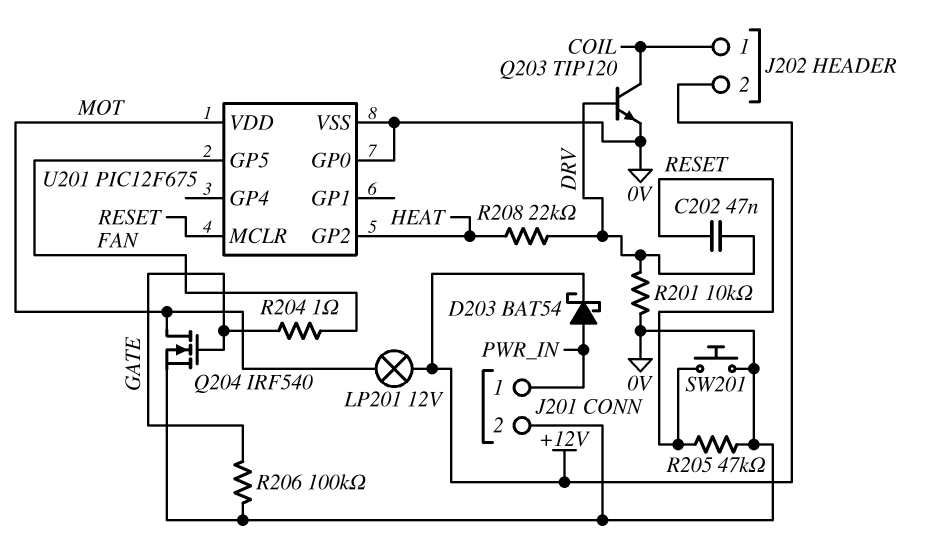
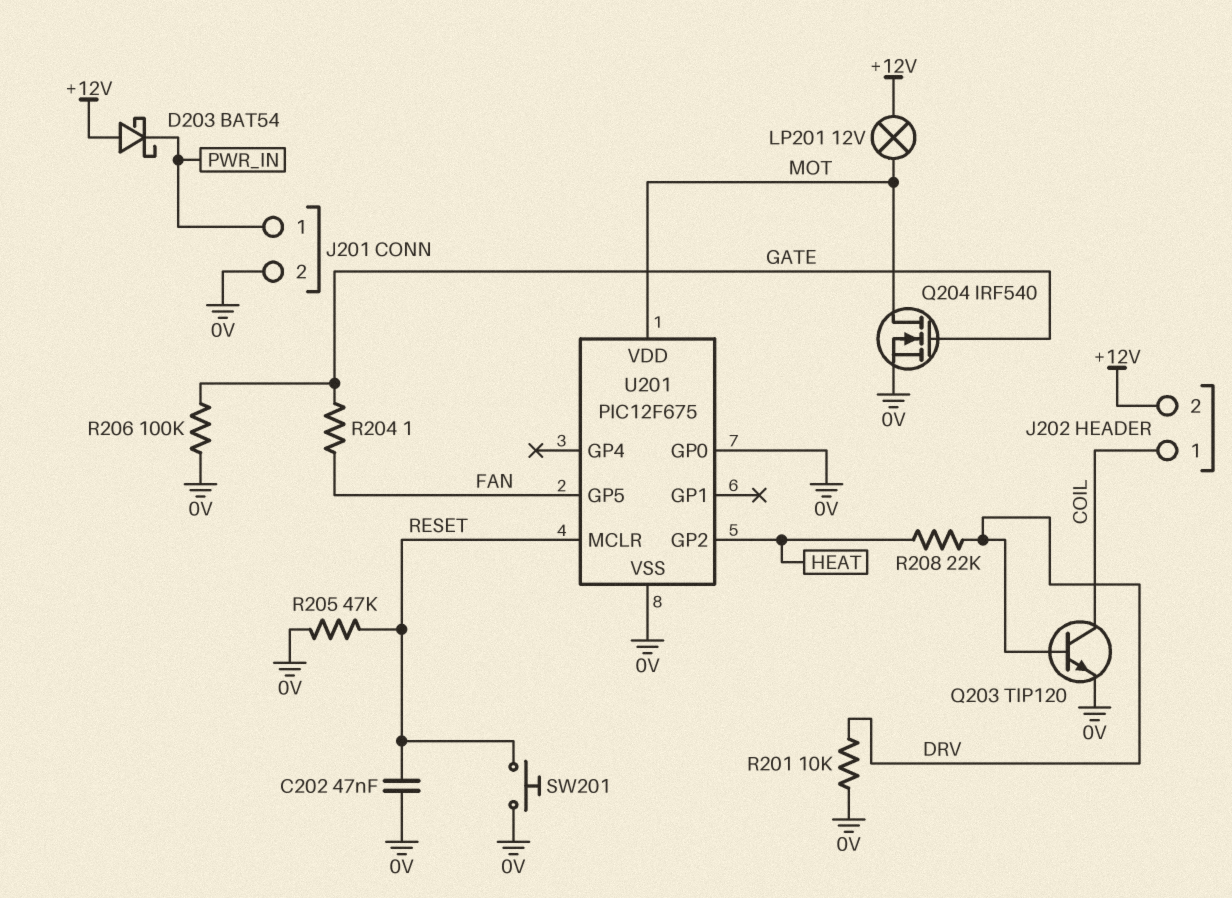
C202: 47nF (DRV, RESET) -> 47nF (0V, RESET)
D203: schottky BAT54 (A PWR_IN, K +12V) -> schottky BAT54 (A +12V, K PWR_IN)

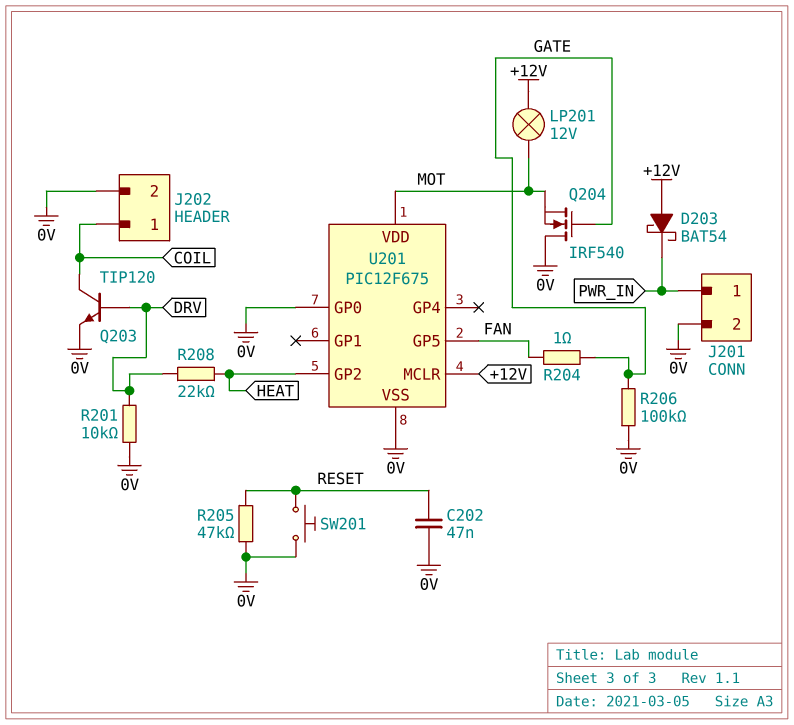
J202 pin 2: +12V -> 0V
Q204: NMOS IRF540 (G GATE, D MOT, S 0V) -> NMOS IRF540 (G GATE, D 0V, S MOT)
U201 pin MCLR: RESET -> +12V

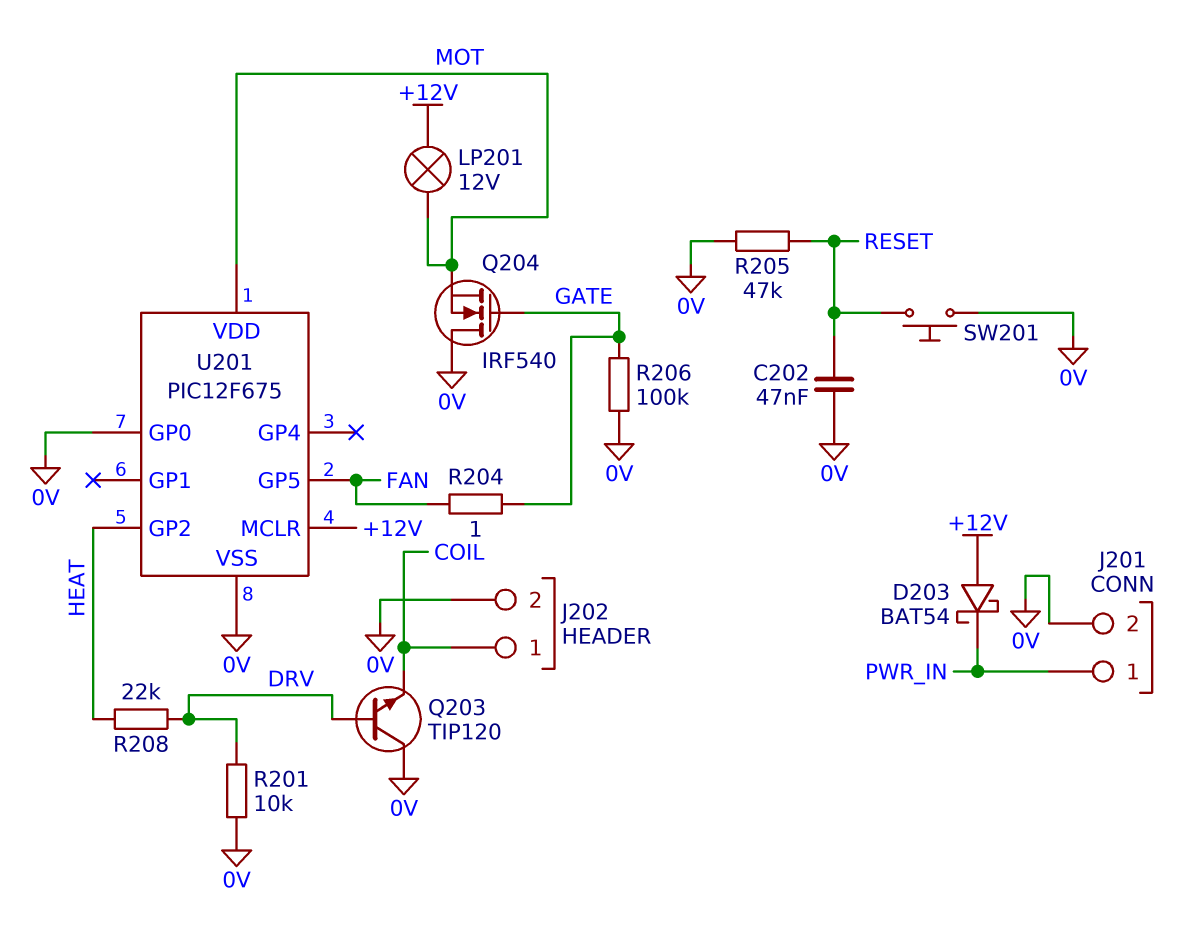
Q203: NPN TIP120 (B DRV, C COIL, E 0V) -> NPN TIP120 (B DRV, C 0V, E COIL)

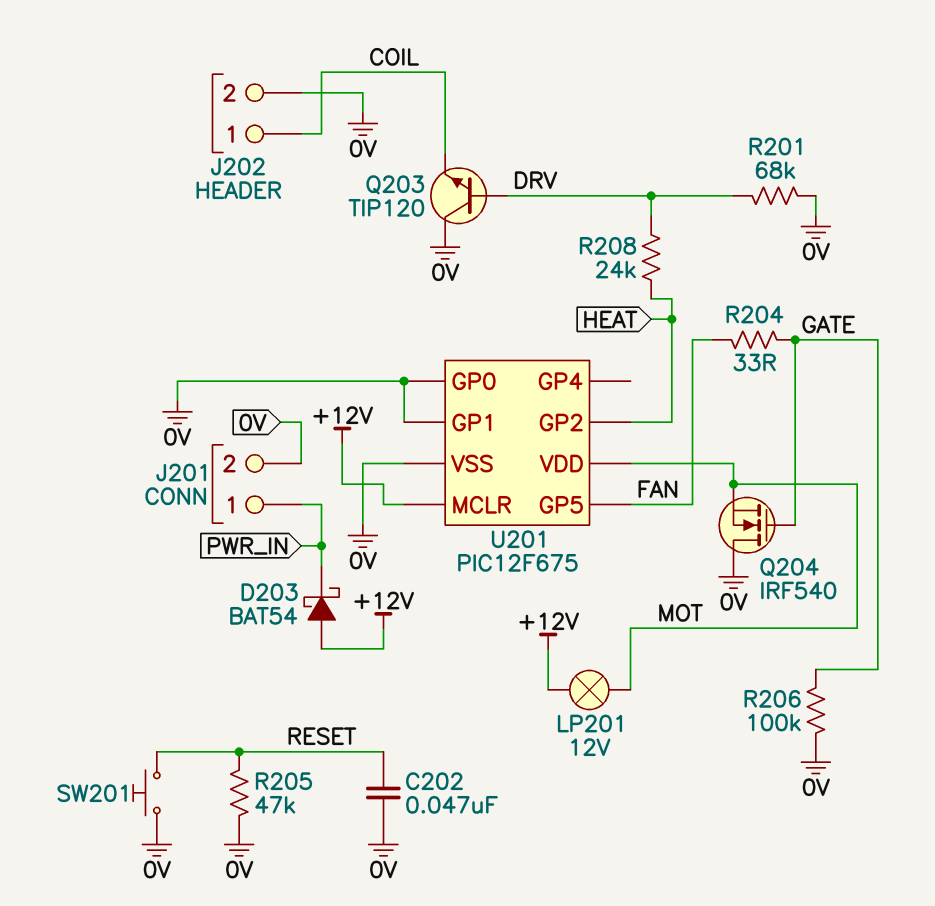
R201: 10k (0V, DRV) -> 68k (0V, DRV)
R204: 1 (FAN, GATE) -> 33 (FAN, GATE)
R208: 22k (DRV, HEAT) -> 24k (DRV, HEAT)
U201 pin GP1: none -> 0V

